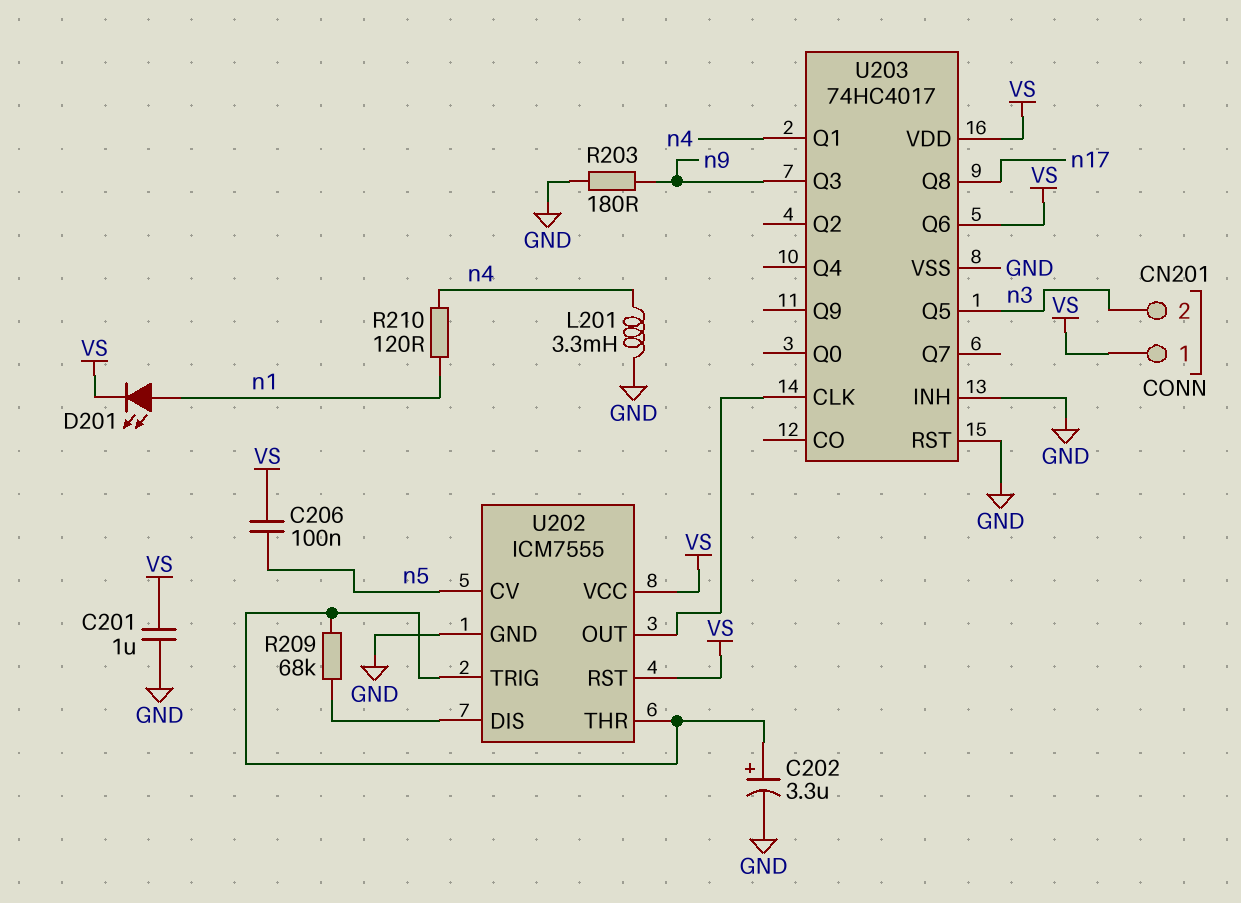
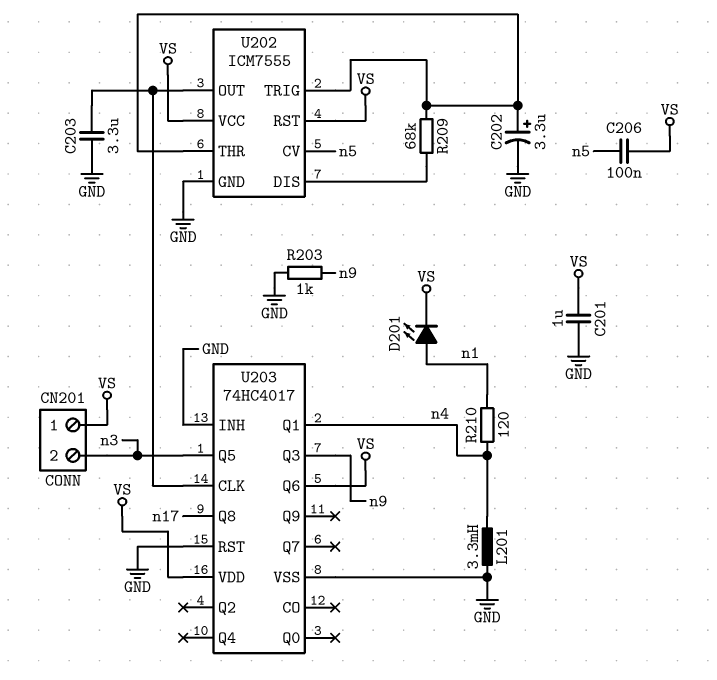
C203: none -> 3.3uF (GND, U202/OUT)
R203: 180 (GND, n9) -> 1k (GND, n9)

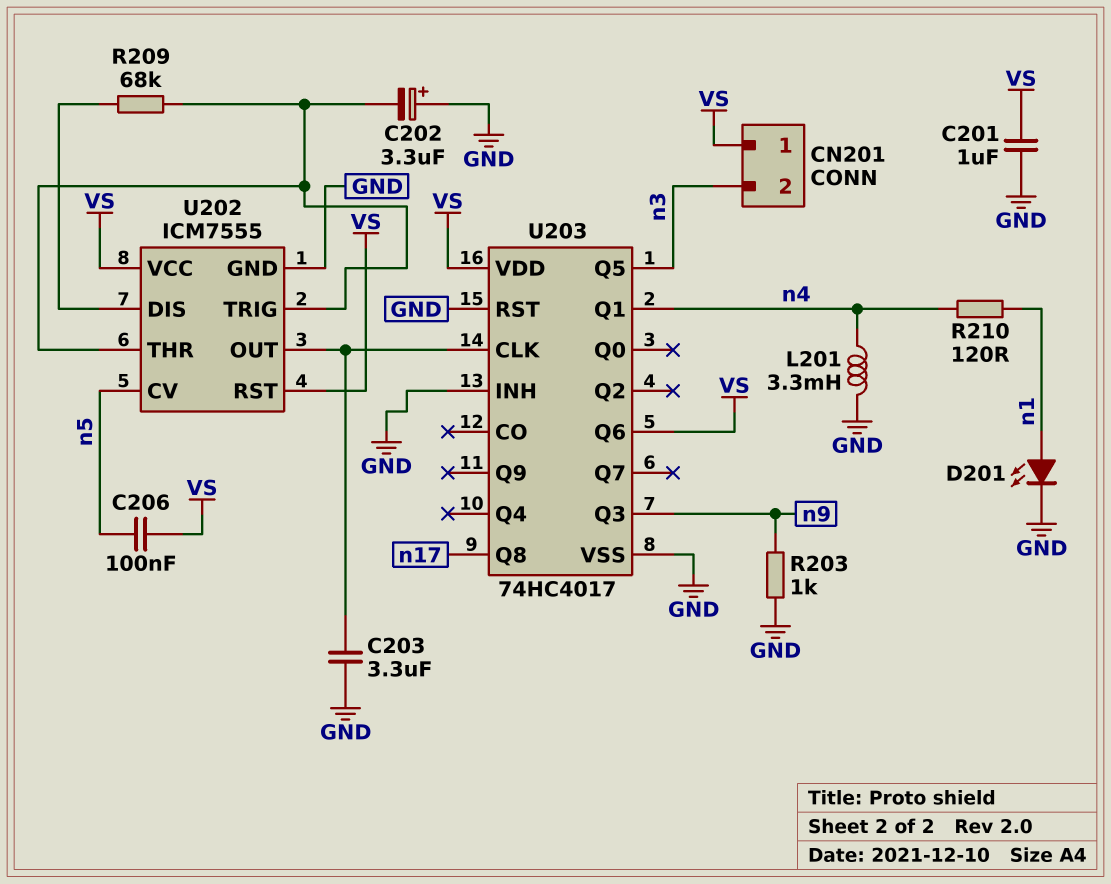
C202: 3.3uF (plus U202/THR, minus GND) -> 3.3uF (plus GND, minus U202/THR)
D201: LED (A n1, K VS) -> LED (A n1, K GND)

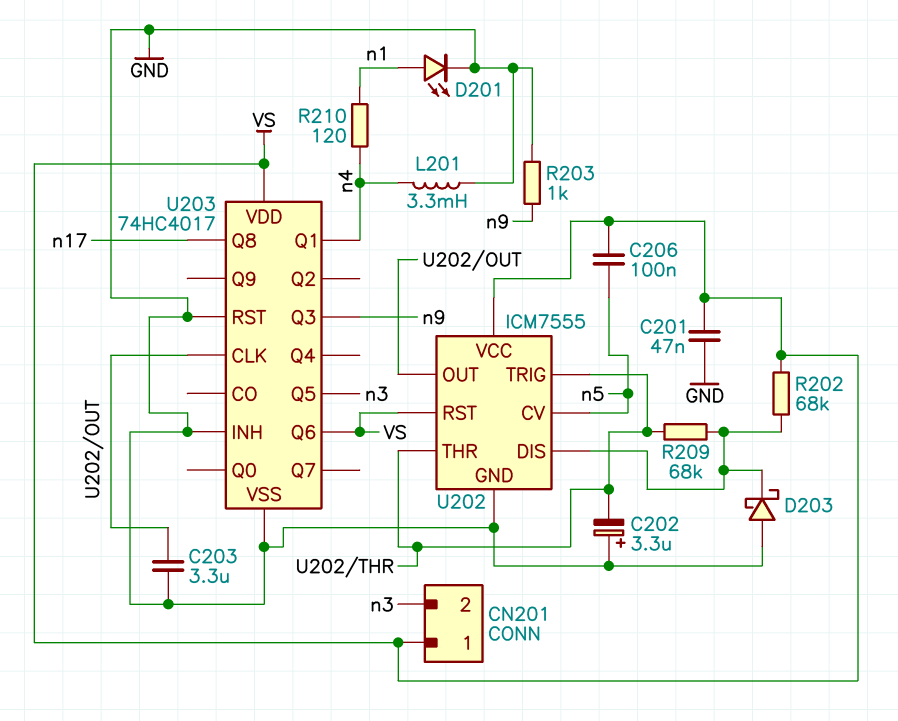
C201: 1uF (GND, VS) -> 47nF (GND, VS)
D203: none -> schottky (A GND, K U202/DIS)
R202: none -> 68k (U202/DIS, VS)

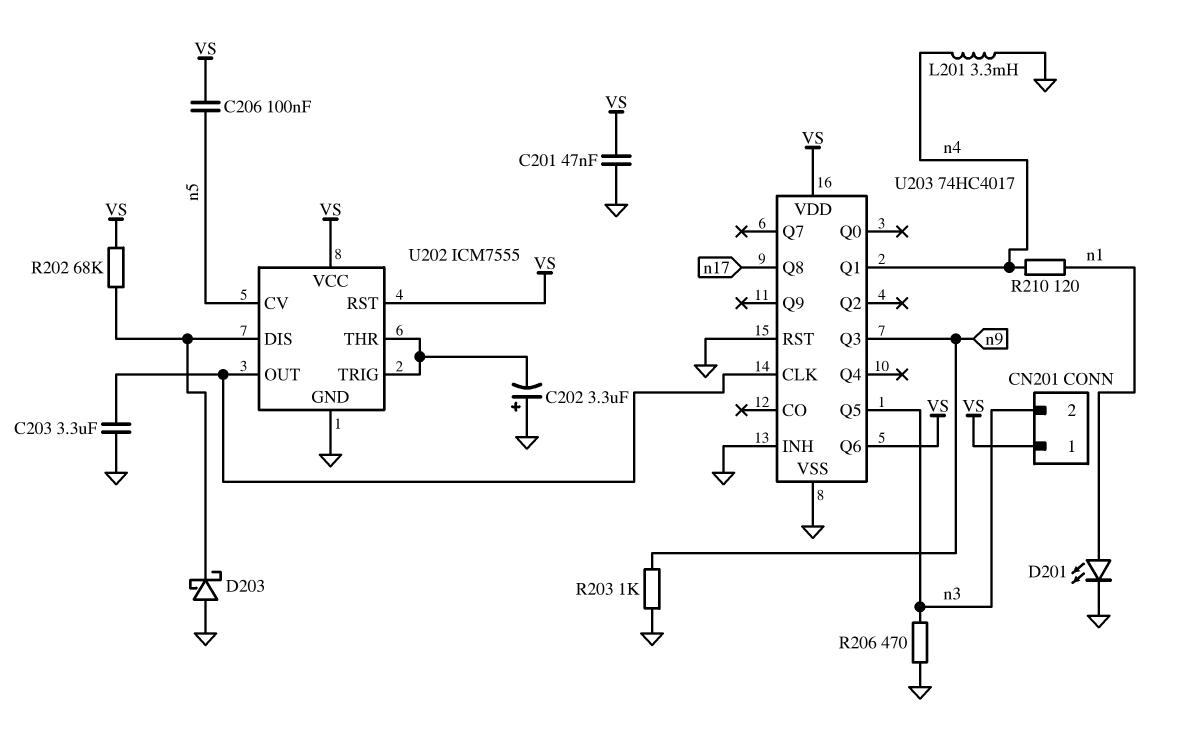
R206: none -> 470 (GND, n3)
R209: 68k (U202/DIS, U202/THR) -> none

